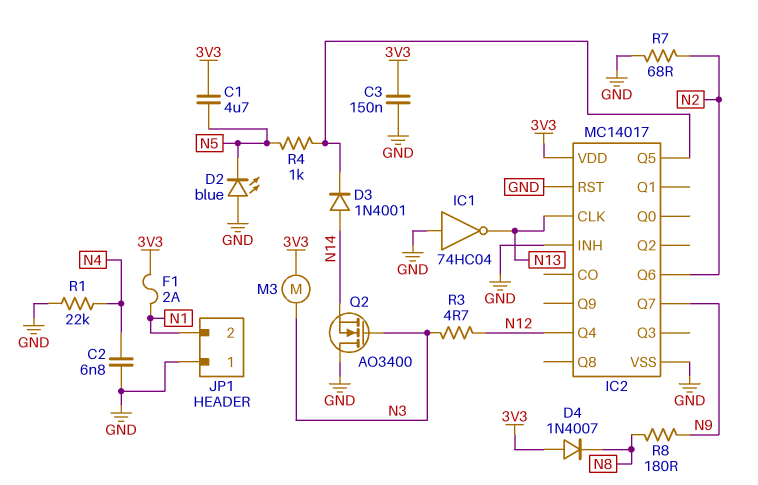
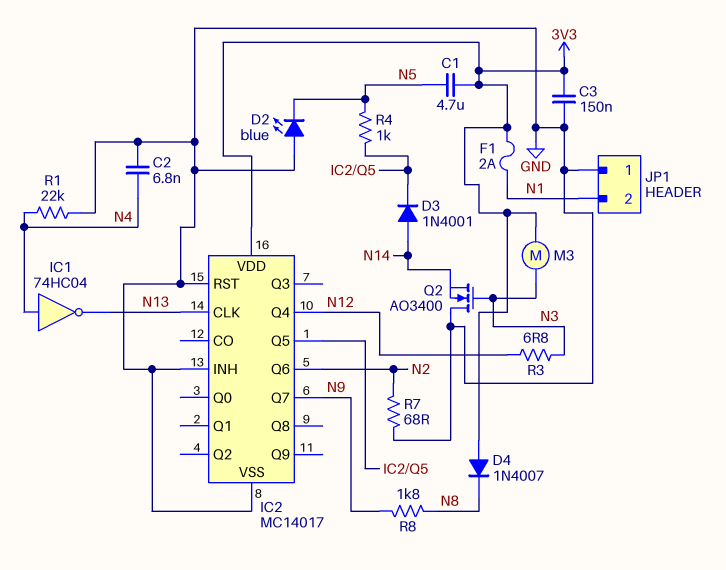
IC1: NOT 74HC04 (in GND, out N13) -> NOT 74HC04 (in N4, out N13)
R3: 4.7 (N3, N12) -> 6.8 (N3, N12)
R8: 180 (N8, N9) -> 1.8k (N8, N9)

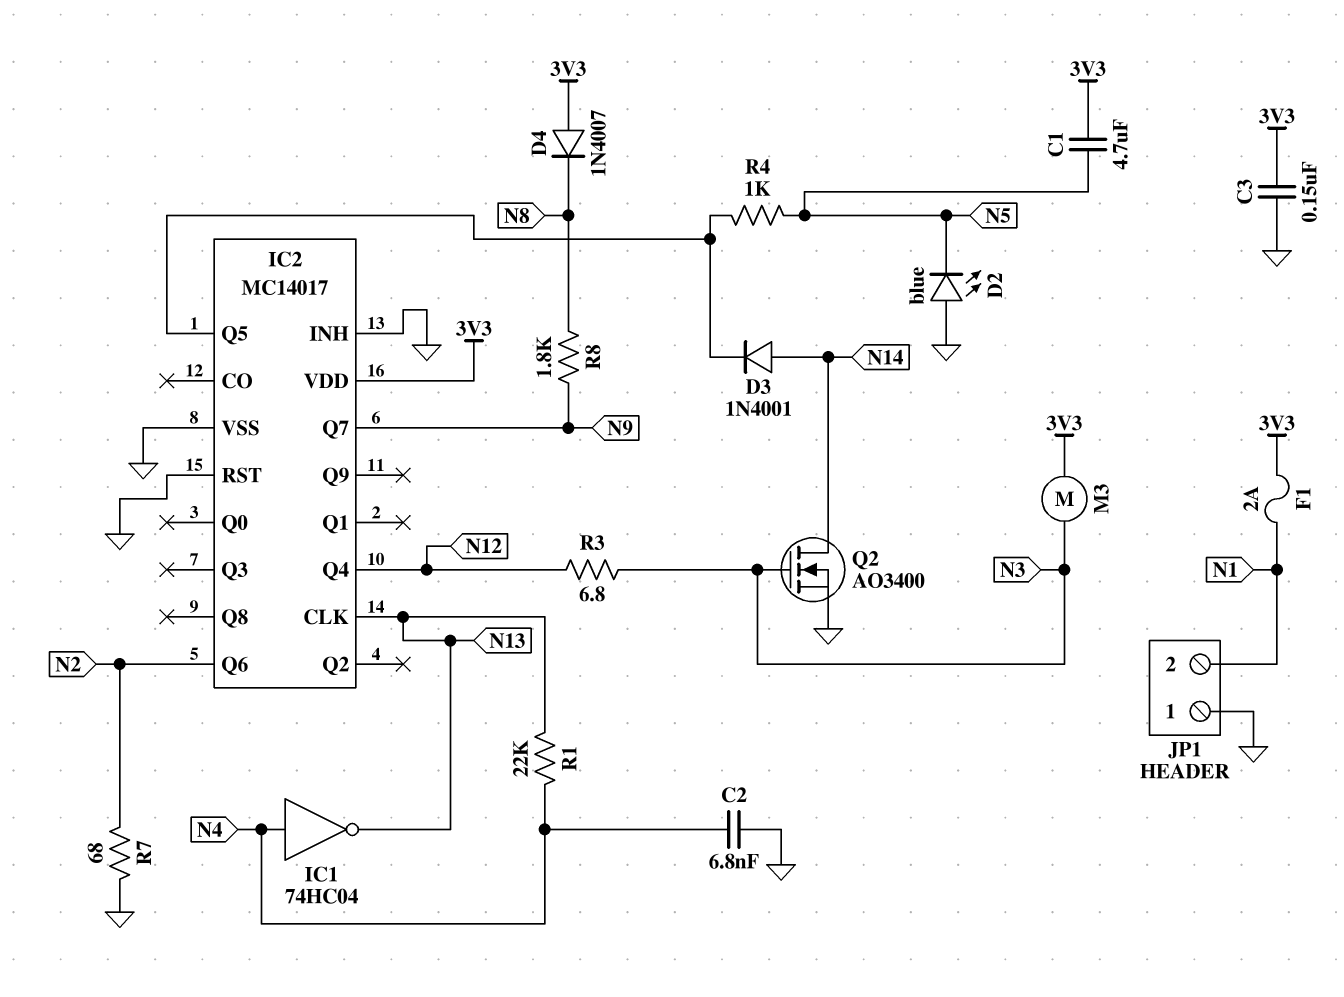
Q2: NMOS AO3400 (G N3, D GND, S N14) -> NMOS AO3400 (G N3, D N14, S GND)
R1: 22k (GND, N4) -> 22k (N4, N13)

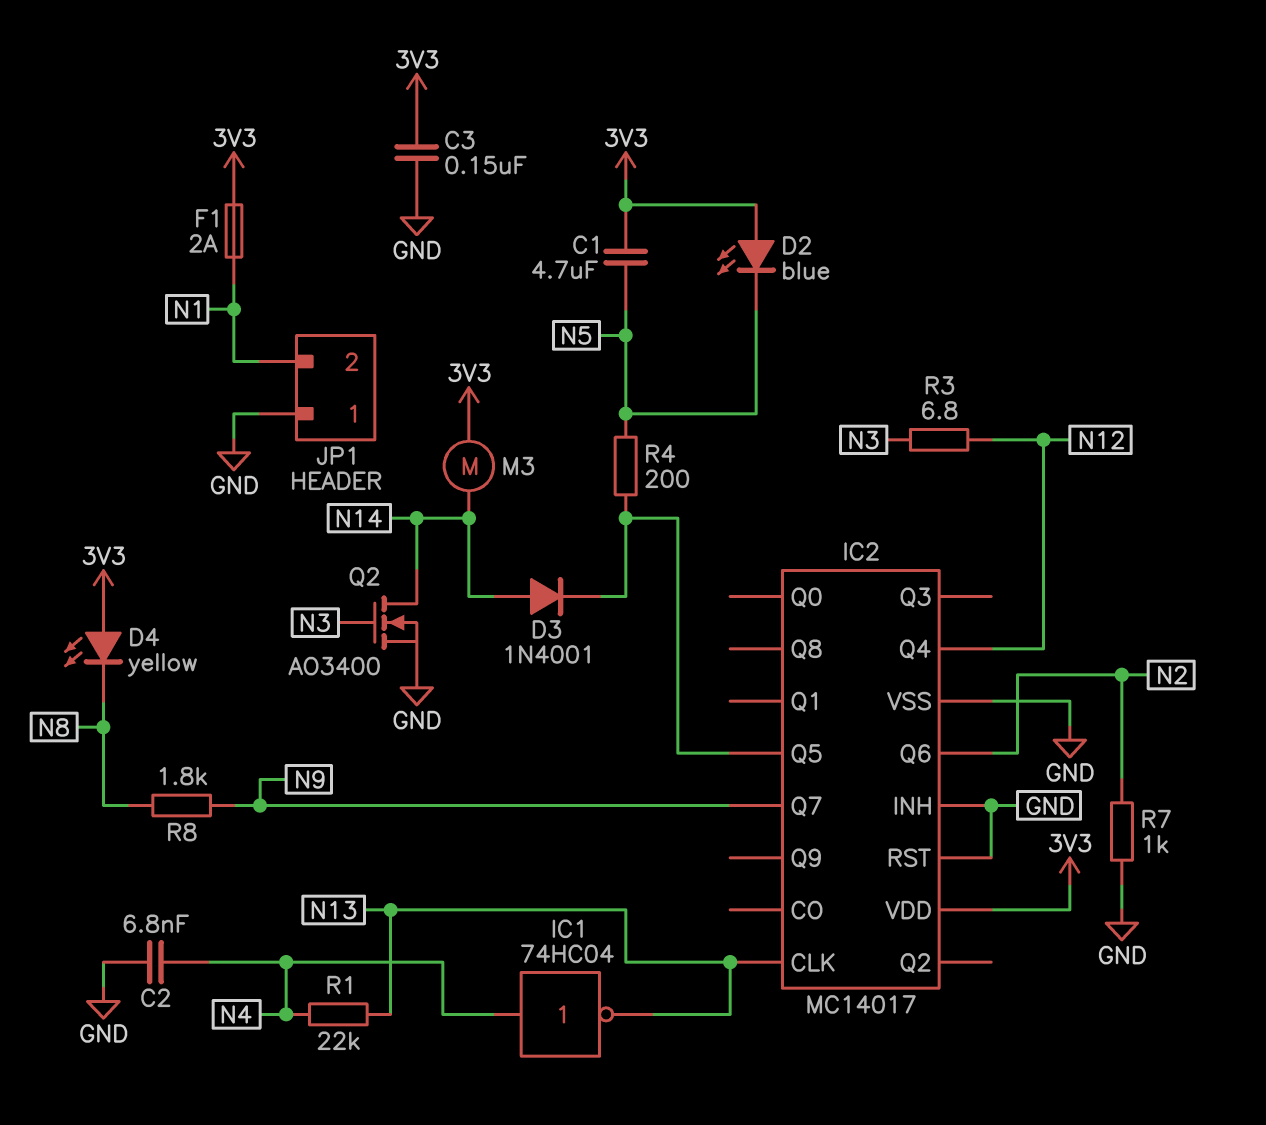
D2: LED blue (A GND, K N5) -> LED blue (A 3V3, K N5)
D4: diode 1N4007 (A 3V3, K N8) -> LED yellow (A 3V3, K N8)
M3: motor (3V3, N3) -> motor (3V3, N14)
R4: 1k (IC2/Q5, N5) -> 200 (IC2/Q5, N5)
R7: 68 (GND, N2) -> 1k (GND, N2)

